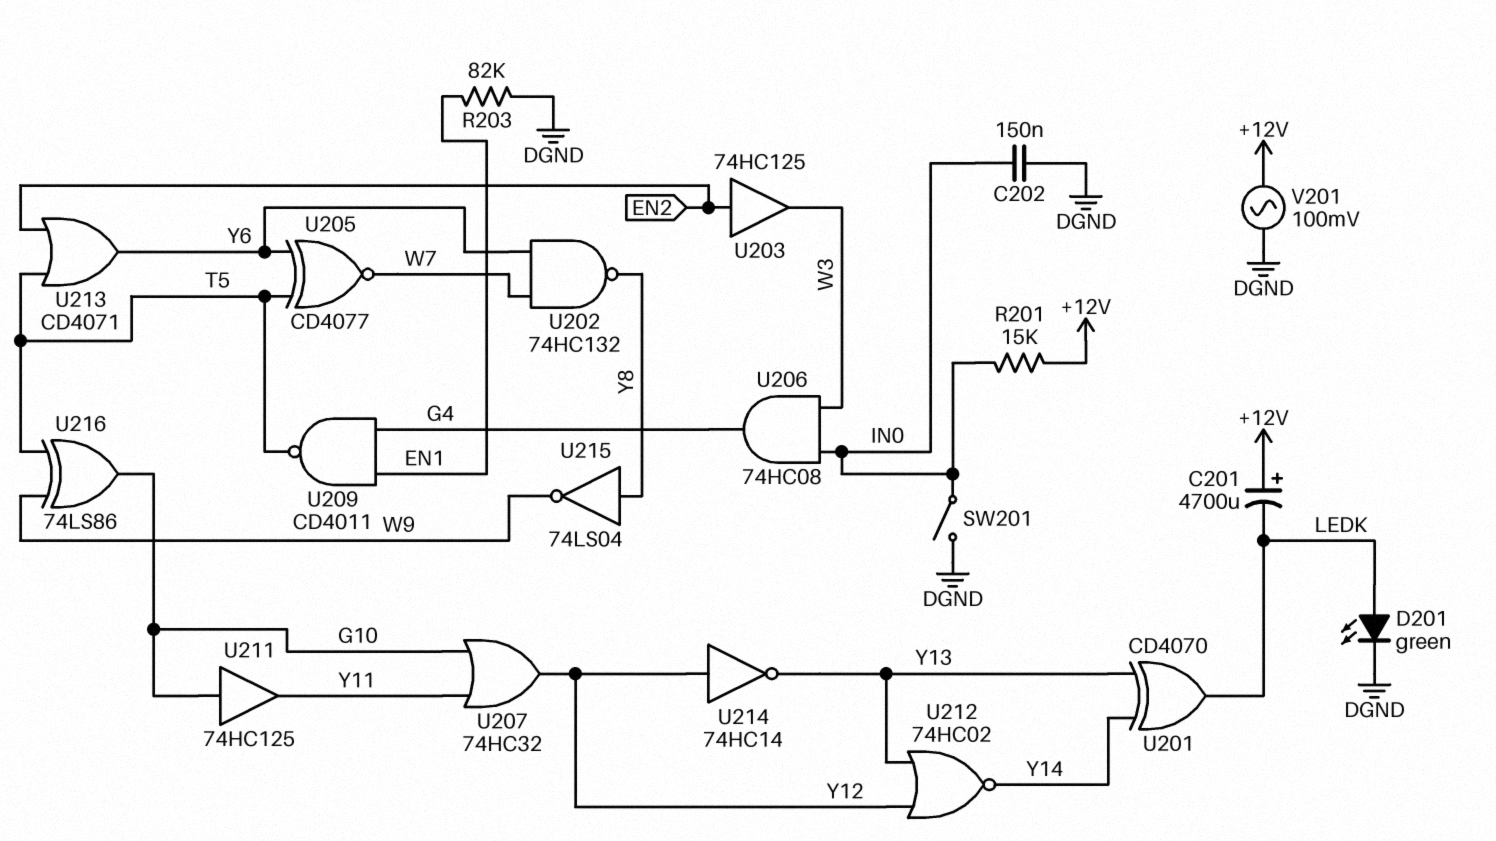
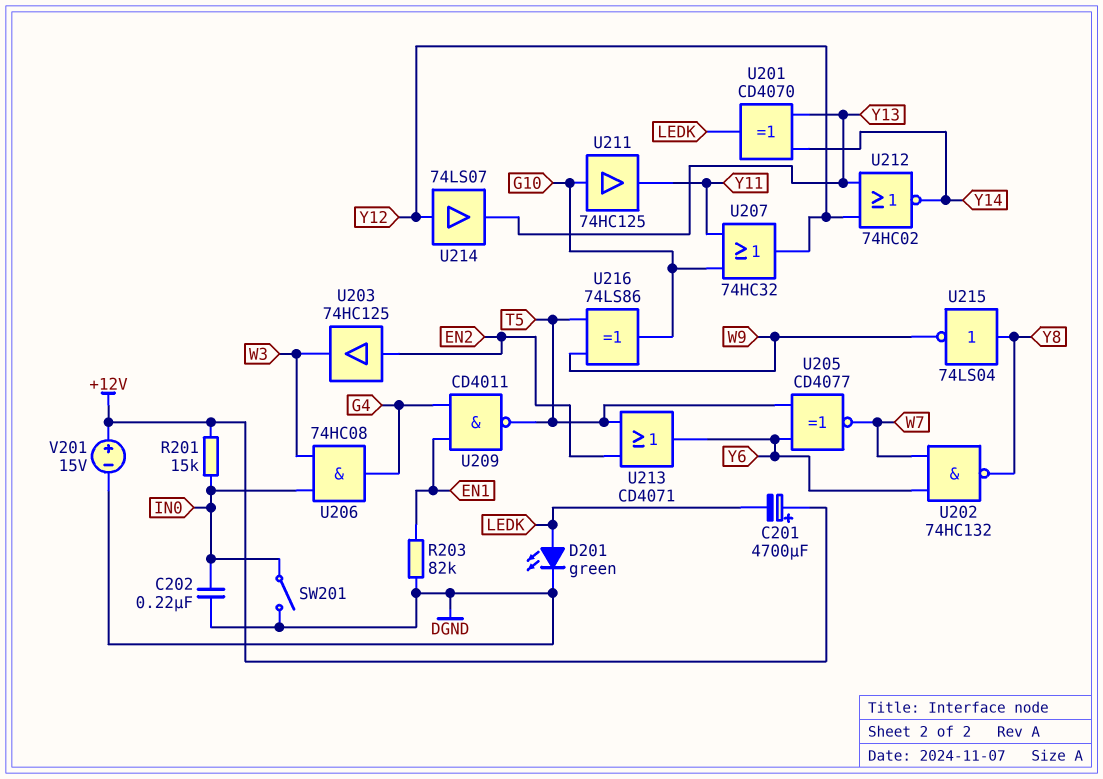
C202: 150nF (DGND, IN0) -> 220nF (DGND, IN0)
U214: NOT 74HC14 (in Y12, out Y13) -> buffer 74LS07 (in Y12, out Y13)
V201: AC 100mV (+12V, DGND) -> 15V (plus +12V, minus DGND)

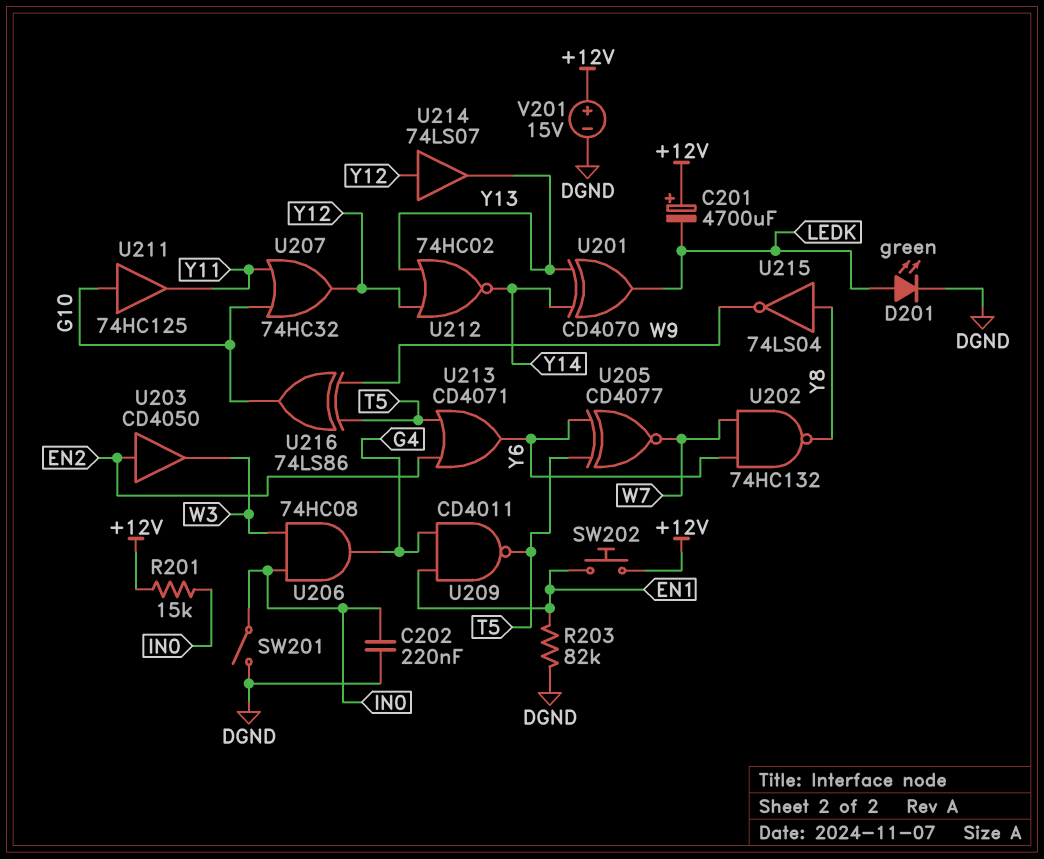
SW202: none -> button (+12V, EN1)
U203: buffer 74HC125 (in EN2, out W3) -> buffer CD4050 (in EN2, out W3)

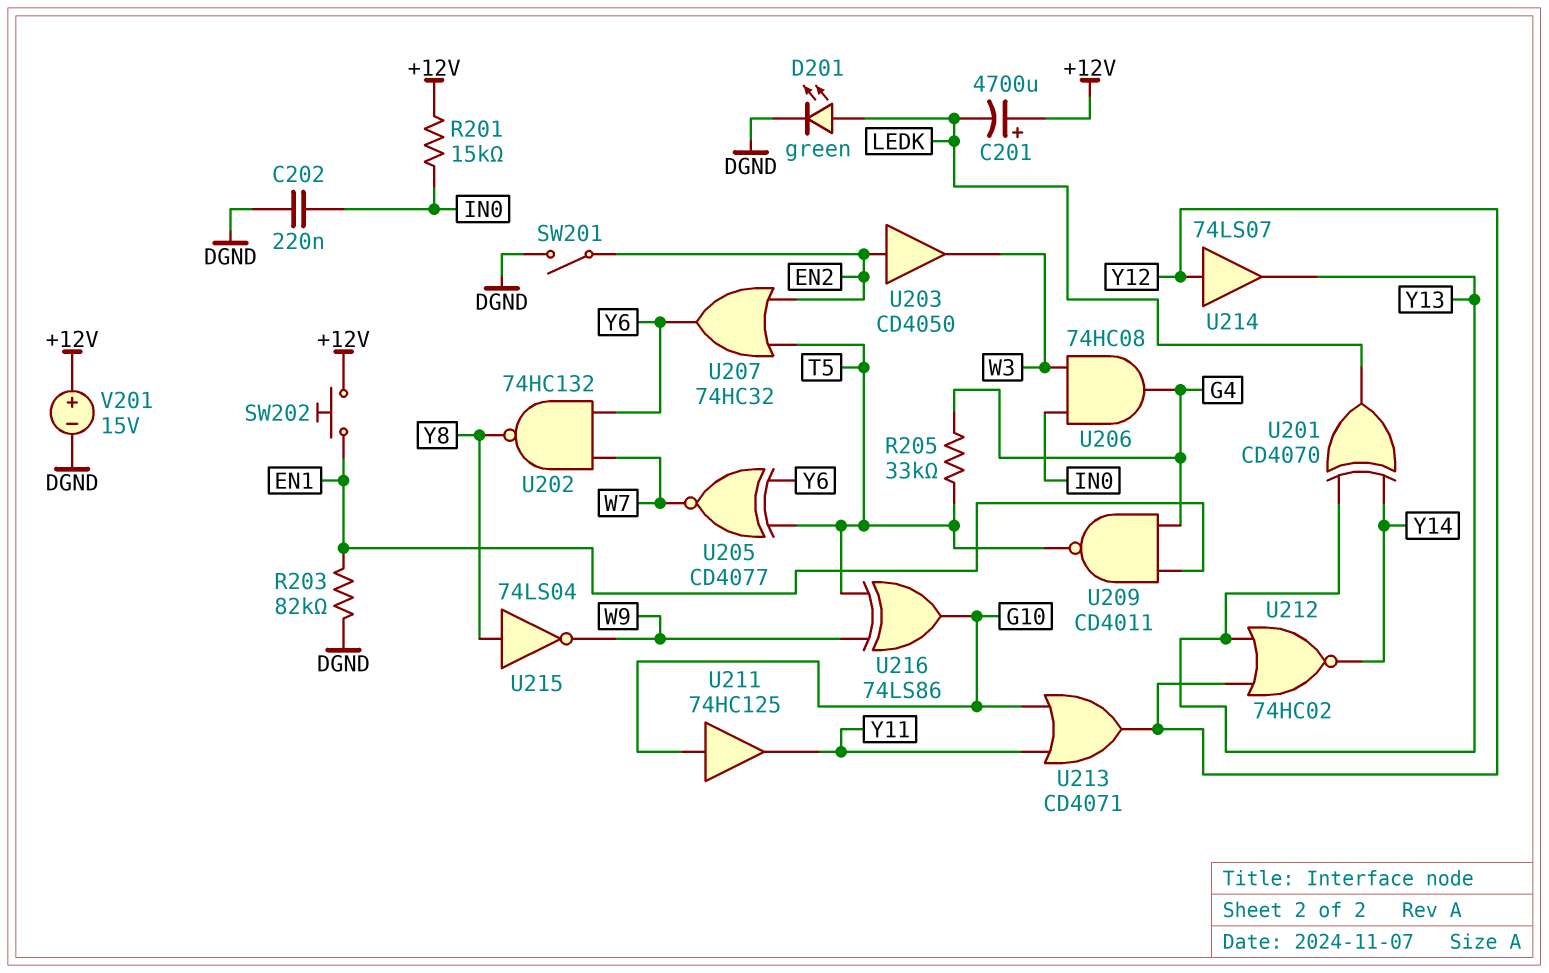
R205: none -> 33k (G4, T5)
SW201: switch (DGND, IN0) -> switch (DGND, EN2)
U207: OR 74HC32 (in G10, in Y11, out Y12) -> OR 74HC32 (in EN2, in T5, out Y6)
U213: OR CD4071 (in EN2, in T5, out Y6) -> OR CD4071 (in G10, in Y11, out Y12)

